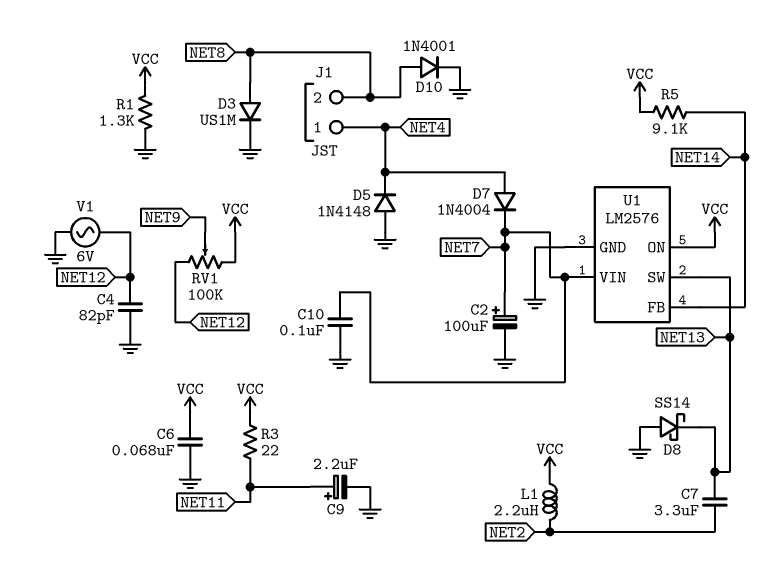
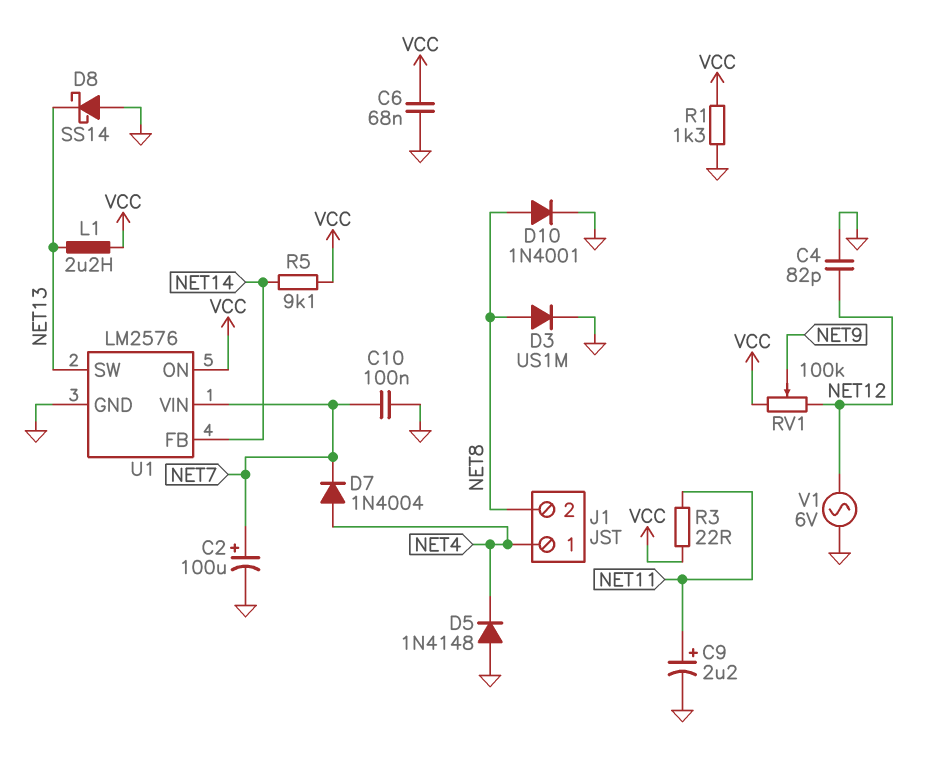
C7: 3.3uF (NET2, NET13) -> none
L1: 2.2uH (NET2, VCC) -> 2.2uH (NET13, VCC)

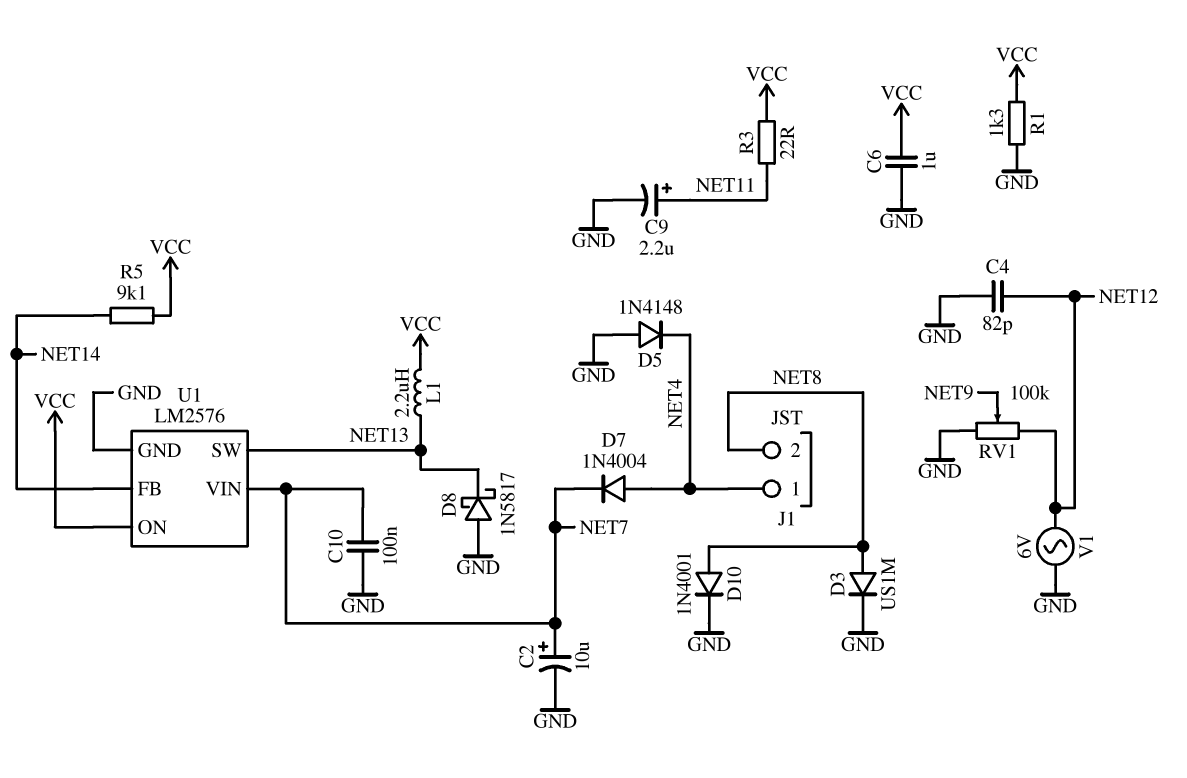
C2: 100uF (plus NET7, minus GND) -> 10uF (plus NET7, minus GND)
C6: 68nF (GND, VCC) -> 1uF (GND, VCC)
D8: schottky SS14 (A GND, K NET13) -> schottky 1N5817 (A GND, K NET13)
RV1: 100k (NET12, VCC, wiper NET9) -> 100k (GND, NET12, wiper NET9)

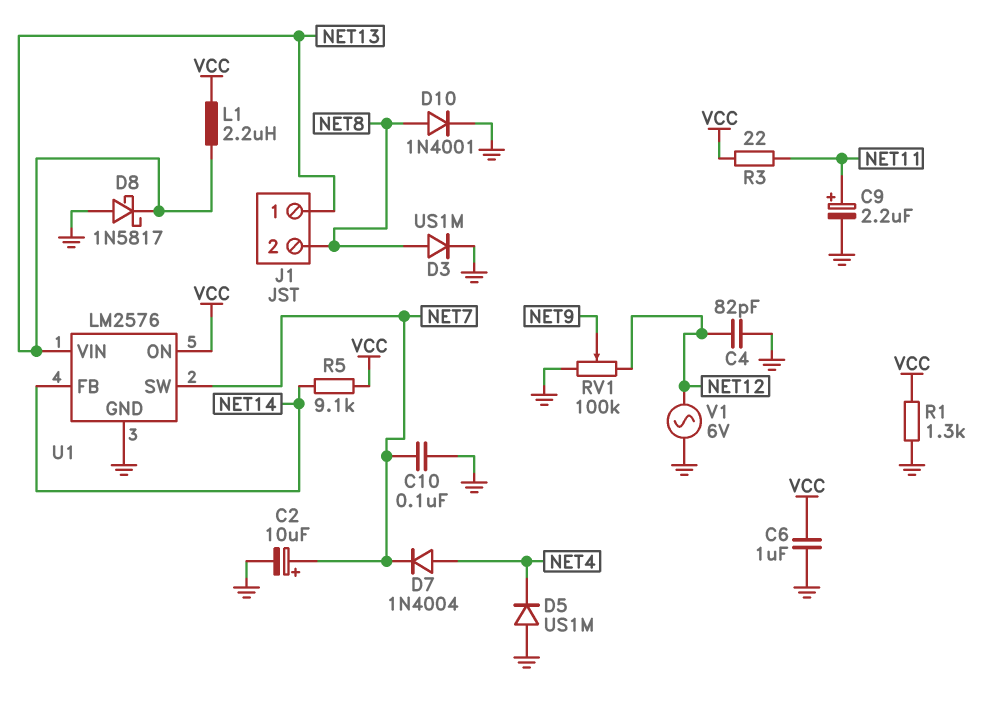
D5: diode 1N4148 (A GND, K NET4) -> diode US1M (A GND, K NET4)
J1 pin 1: NET4 -> NET13
U1 pin SW: NET13 -> NET7
U1 pin VIN: NET7 -> NET13

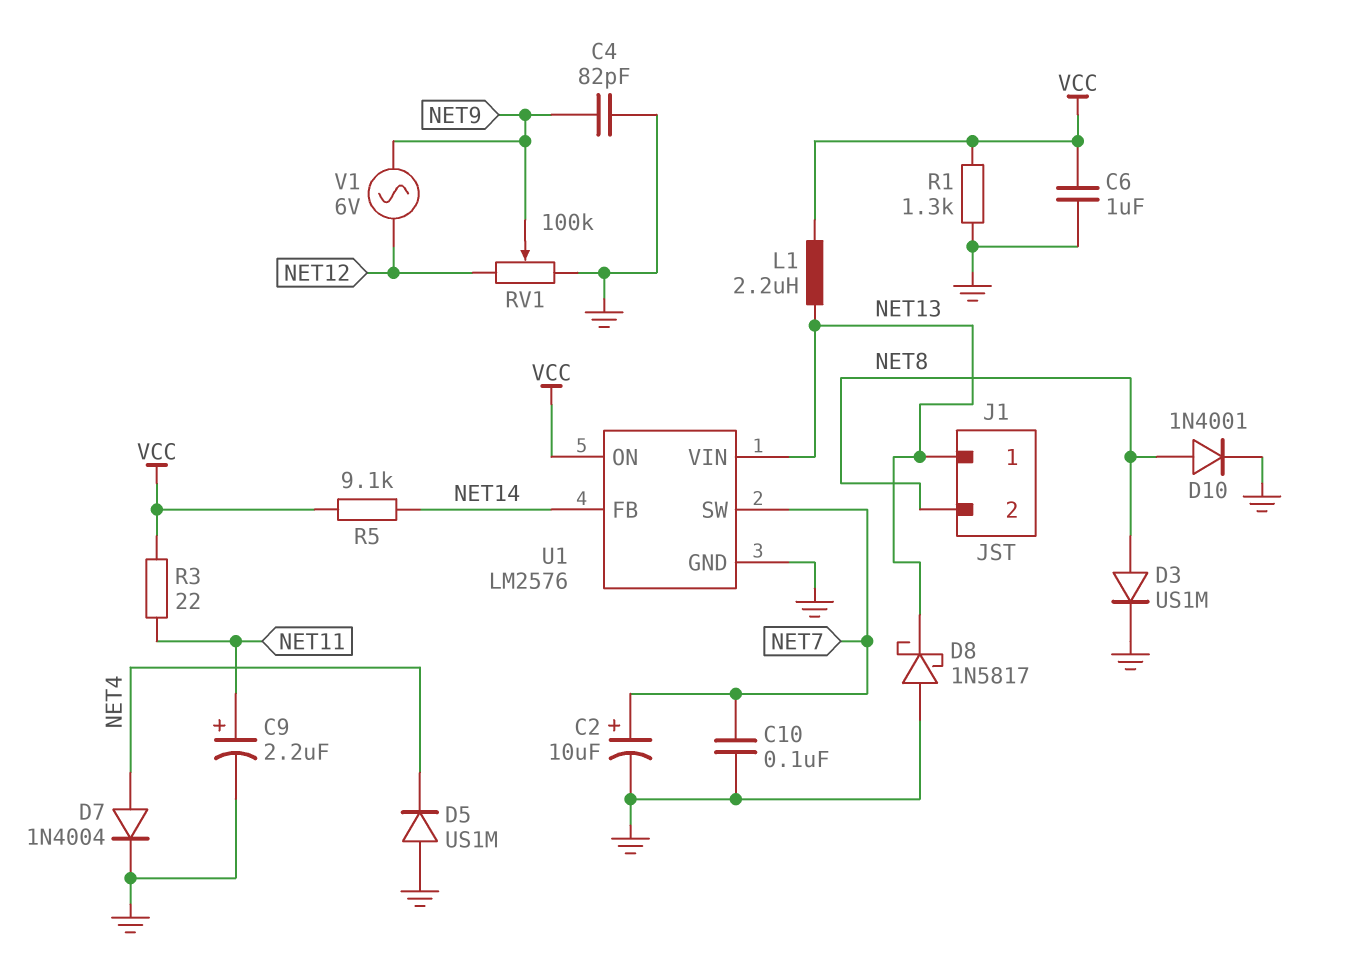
C4: 82pF (GND, NET12) -> 82pF (GND, NET9)
D7: diode 1N4004 (A NET4, K NET7) -> diode 1N4004 (A NET4, K GND)
V1: AC 6V (GND, NET12) -> AC 6V (NET9, NET12)

